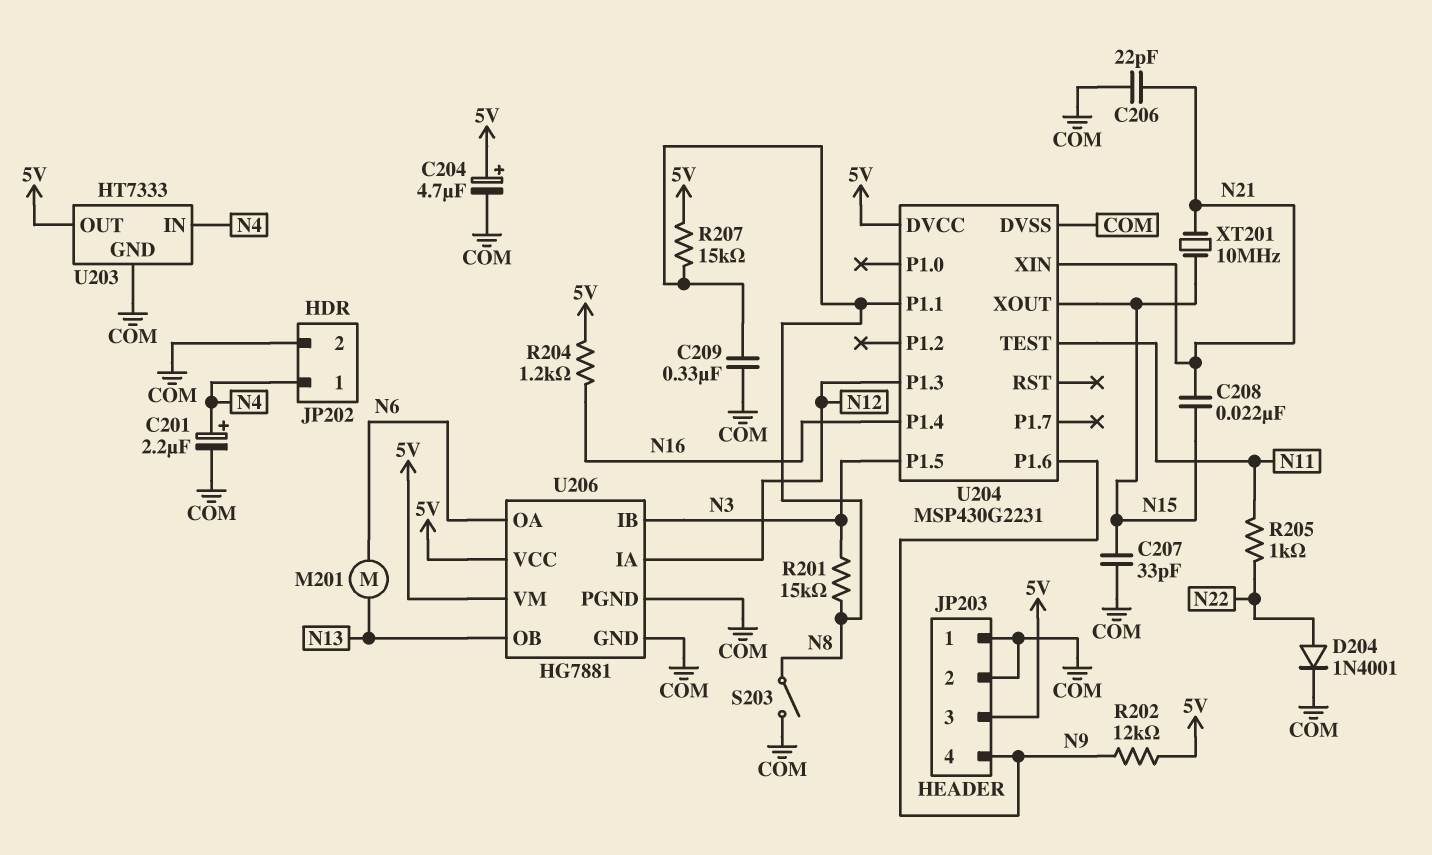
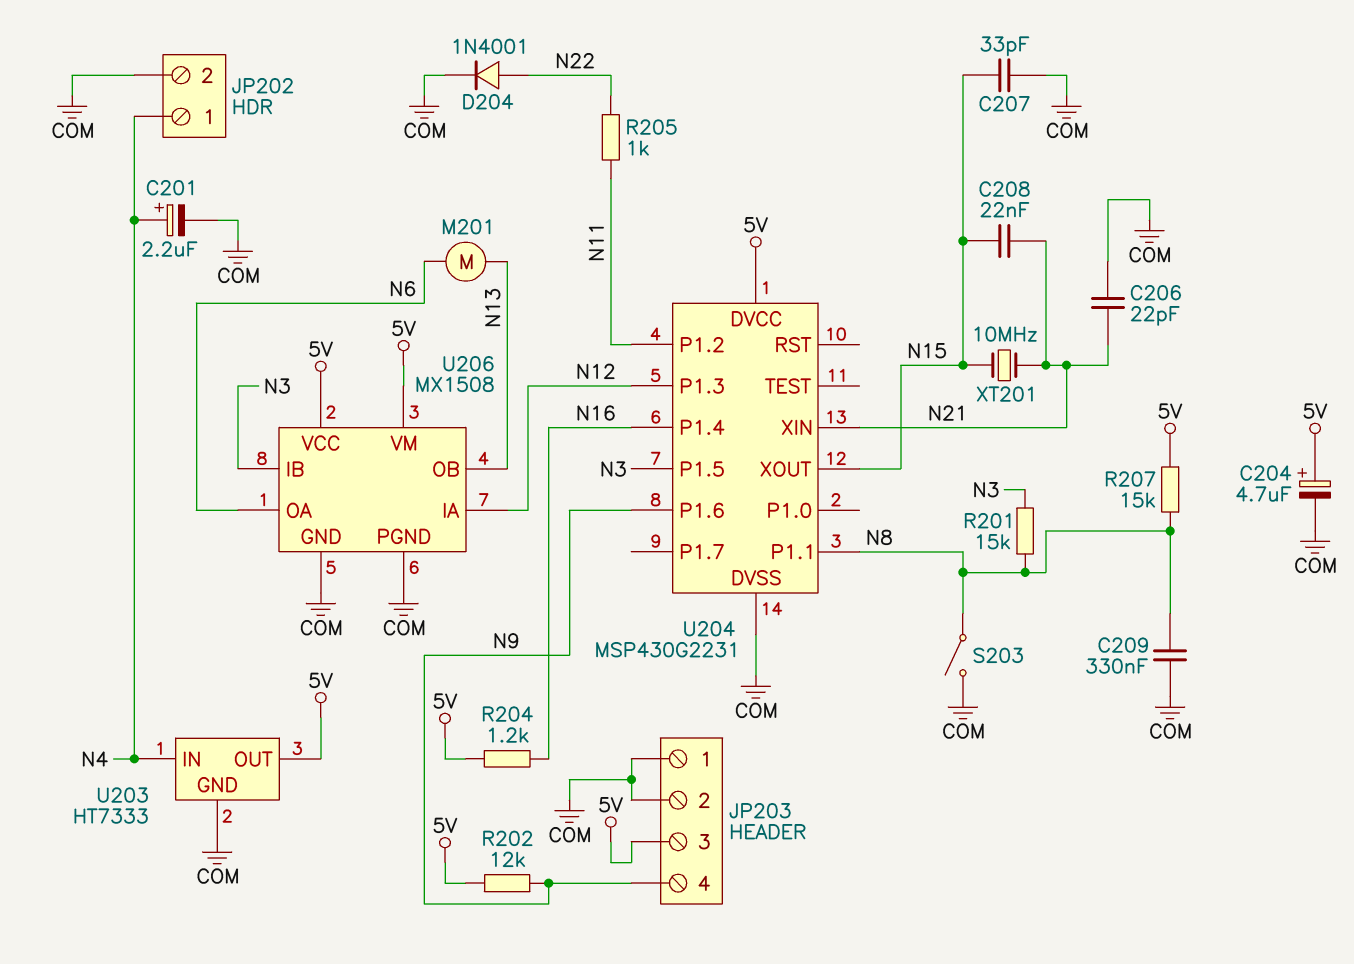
U204 pin P1.2: none -> N11
U204 pin TEST: N11 -> none
U206: HG7881 -> MX1508

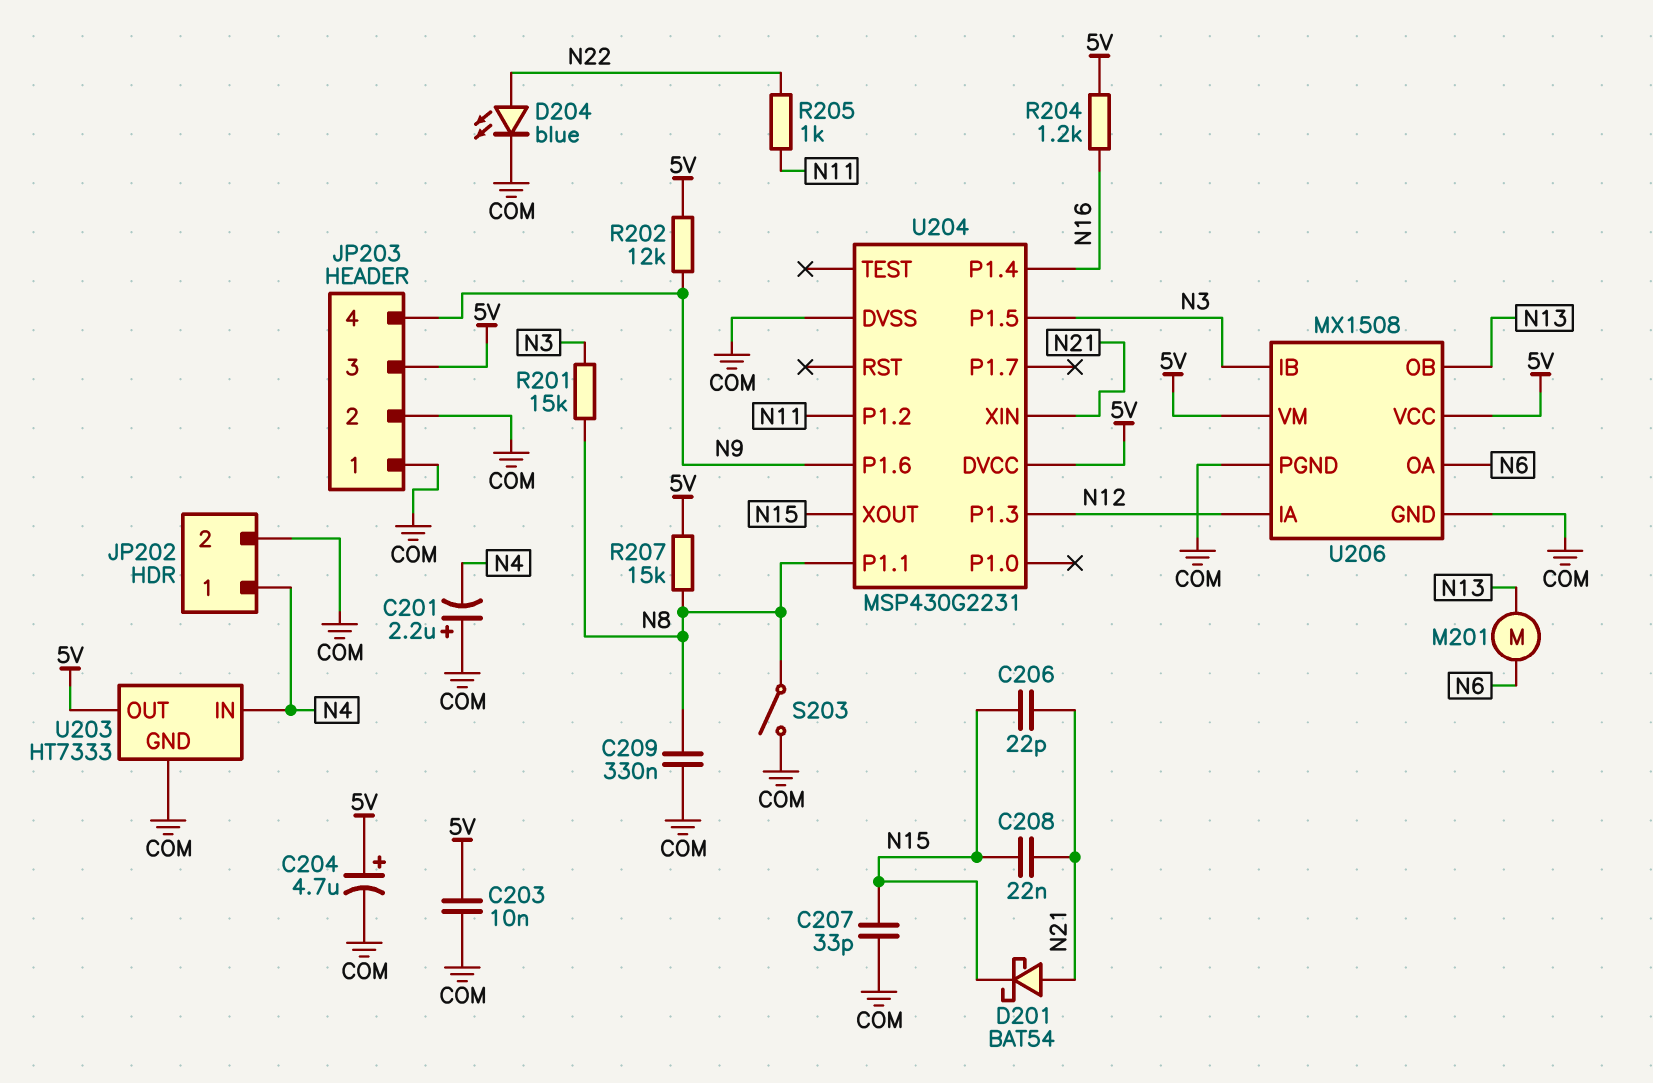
C201: 2.2uF (plus N4, minus COM) -> 2.2uF (plus COM, minus N4)
C203: none -> 10nF (5V, COM)
C206: 22pF (COM, N21) -> 22pF (N15, N21)
D201: none -> schottky BAT54 (A N21, K N15)
D204: diode 1N4001 (A N22, K COM) -> LED blue (A N22, K COM)
XT201: 10MHz (N15, N21) -> none

